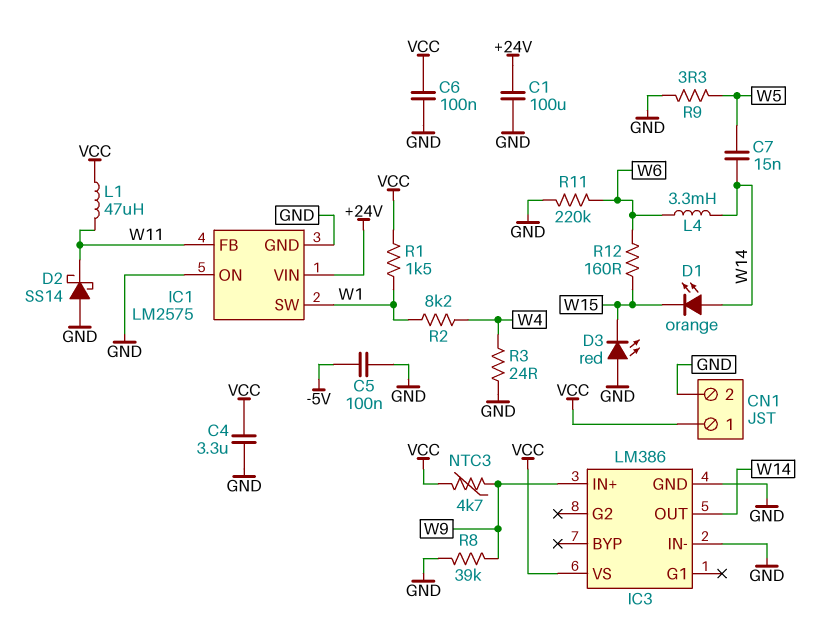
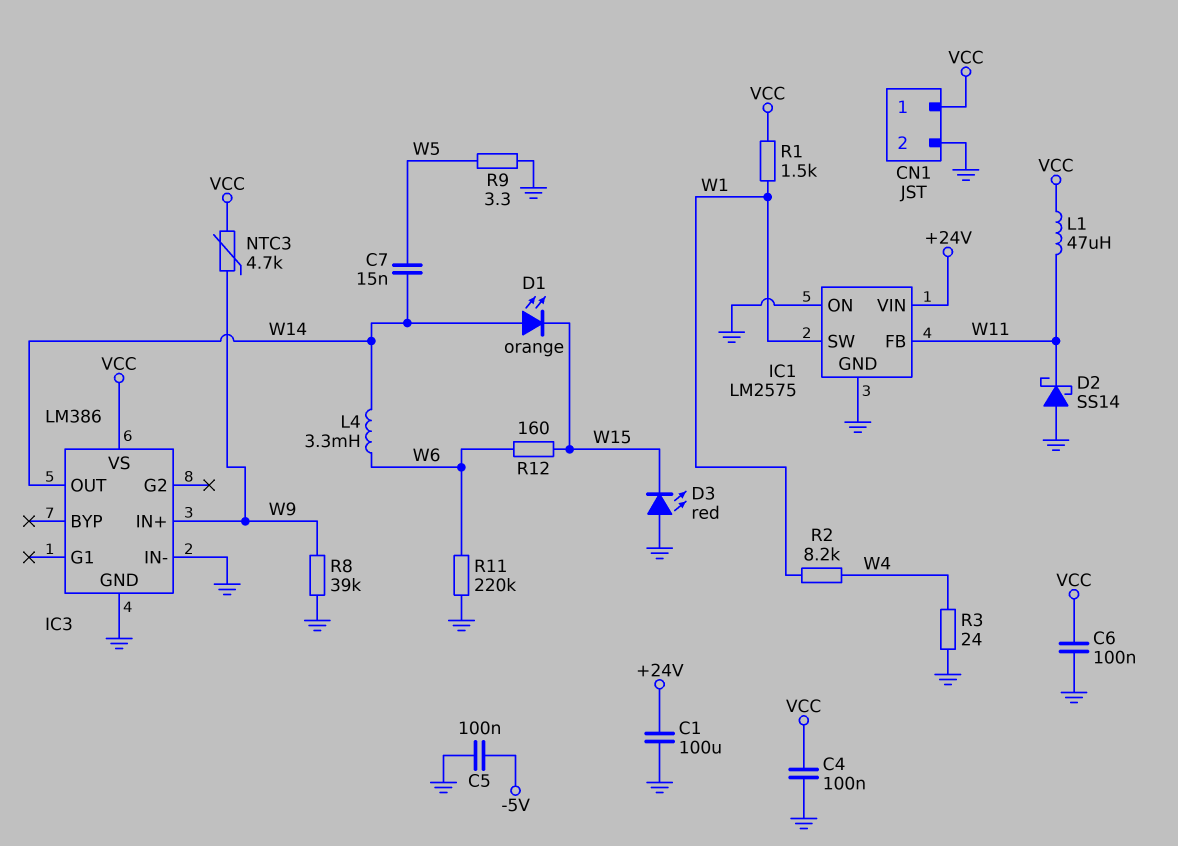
C4: 3.3uF (GND, VCC) -> 100nF (GND, VCC)

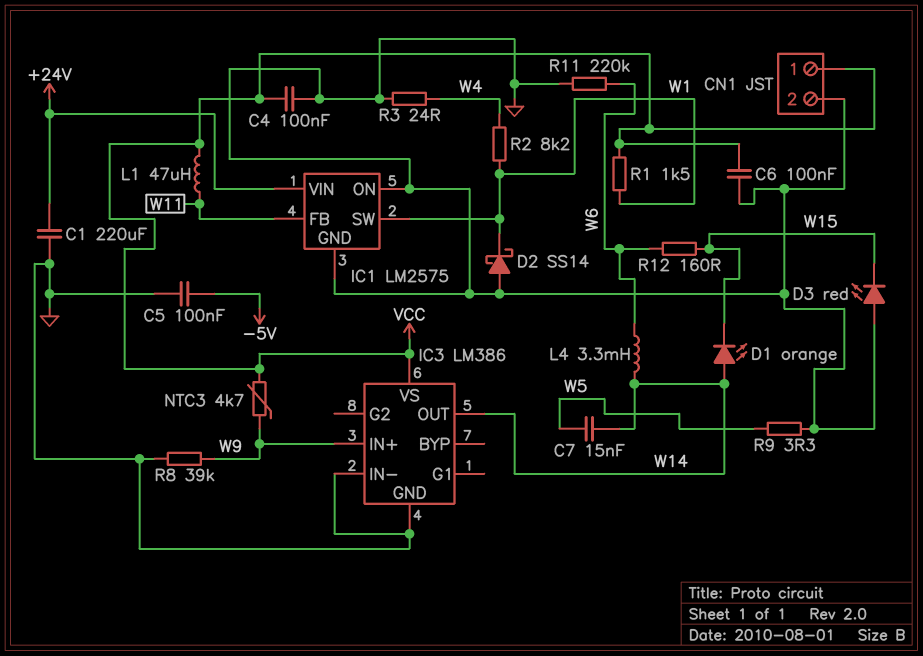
C1: 100uF (+24V, GND) -> 220uF (+24V, GND)
D2: schottky SS14 (A GND, K W11) -> schottky SS14 (A GND, K W1)

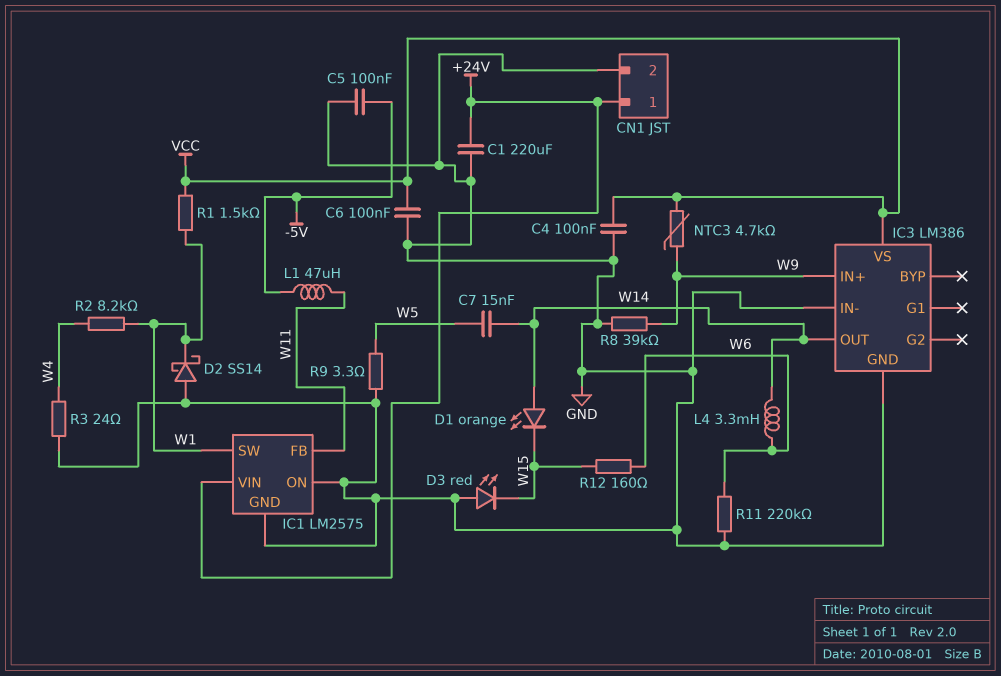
CN1 pin 1: VCC -> +24V
L1: 47uH (VCC, W11) -> 47uH (-5V, W11)

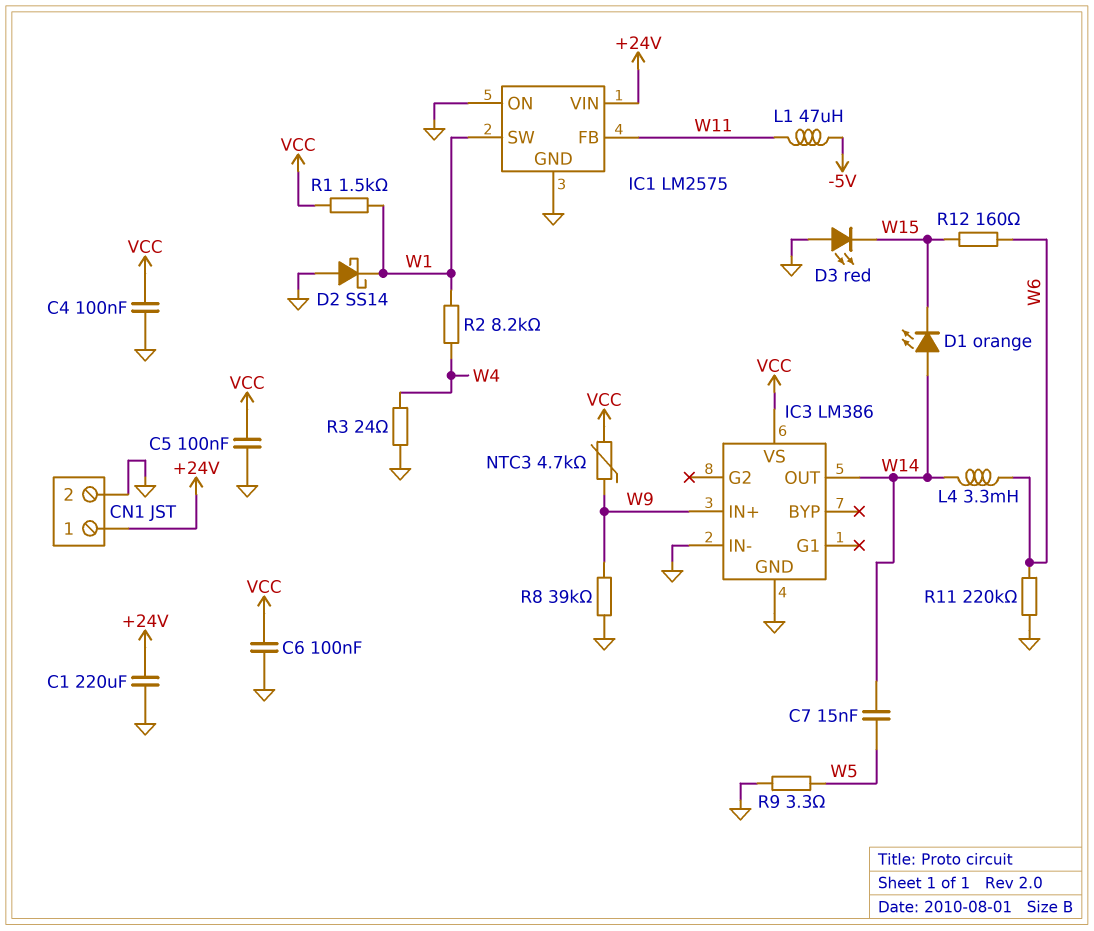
C5: 100nF (-5V, GND) -> 100nF (GND, VCC)

